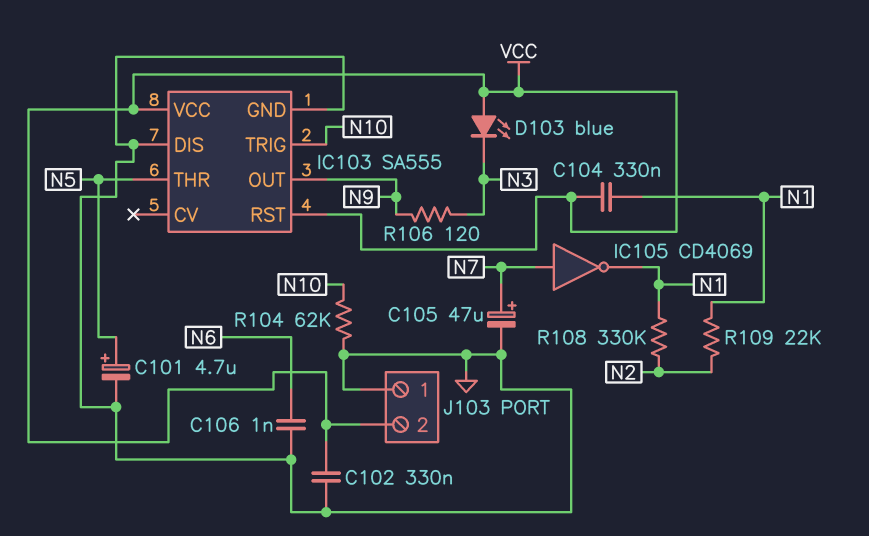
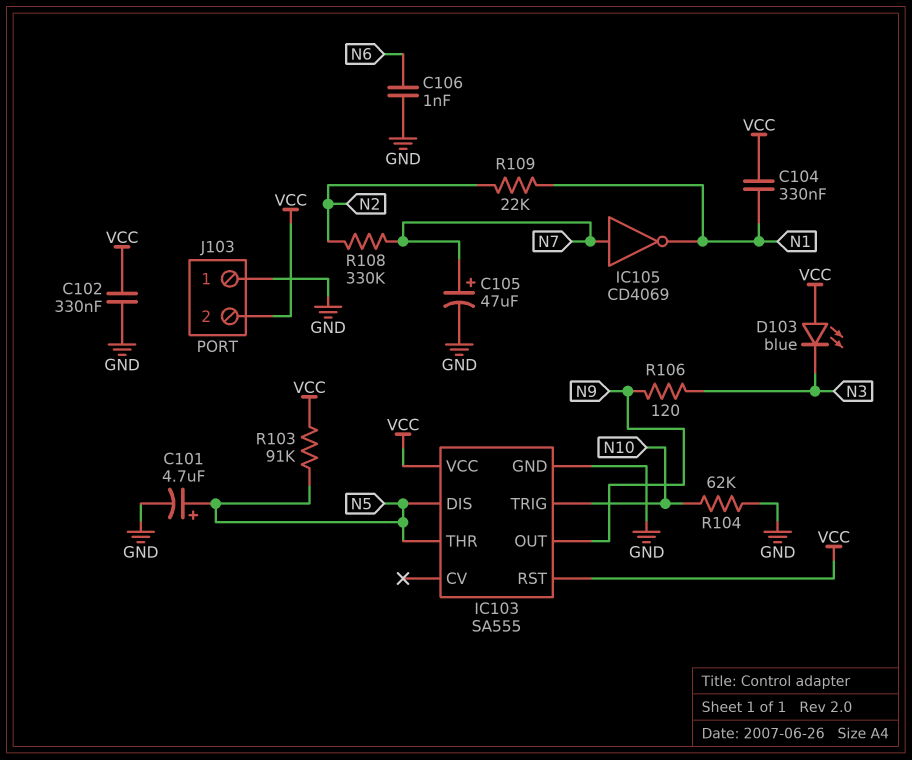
IC103 pin DIS: GND -> N5
R103: none -> 91k (N5, VCC)
R108: 330k (N1, N2) -> 330k (N2, N7)

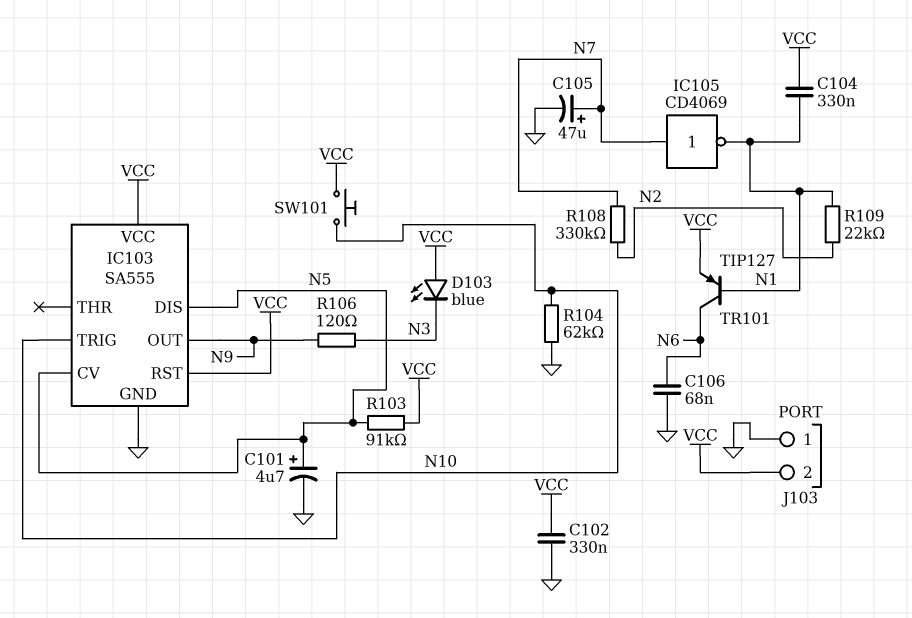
C106: 1nF (GND, N6) -> 68nF (GND, N6)
IC103 pin CV: none -> N5
IC103 pin THR: N5 -> none
SW101: none -> button (N10, VCC)
TR101: none -> PNP TIP127 (B N1, C N6, E VCC)

